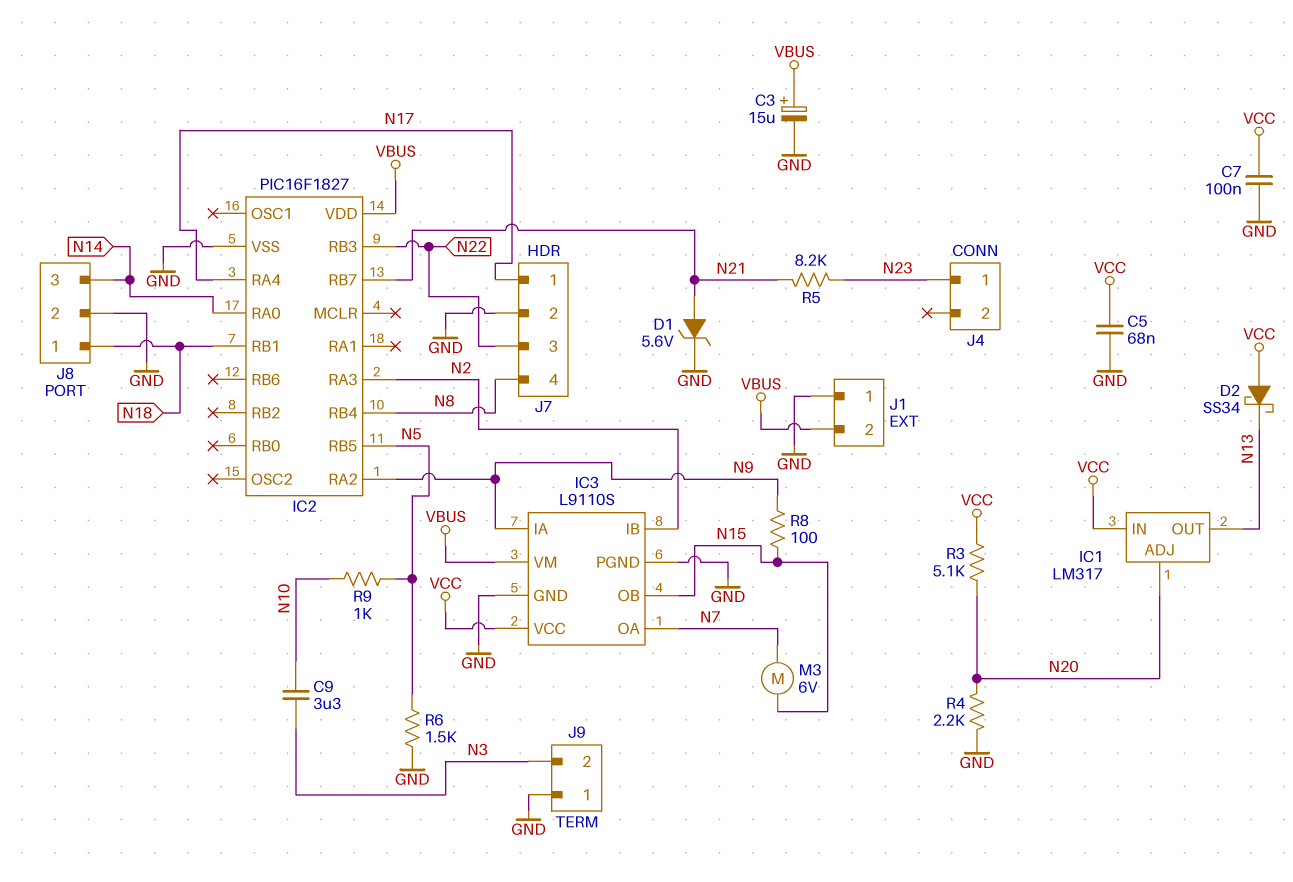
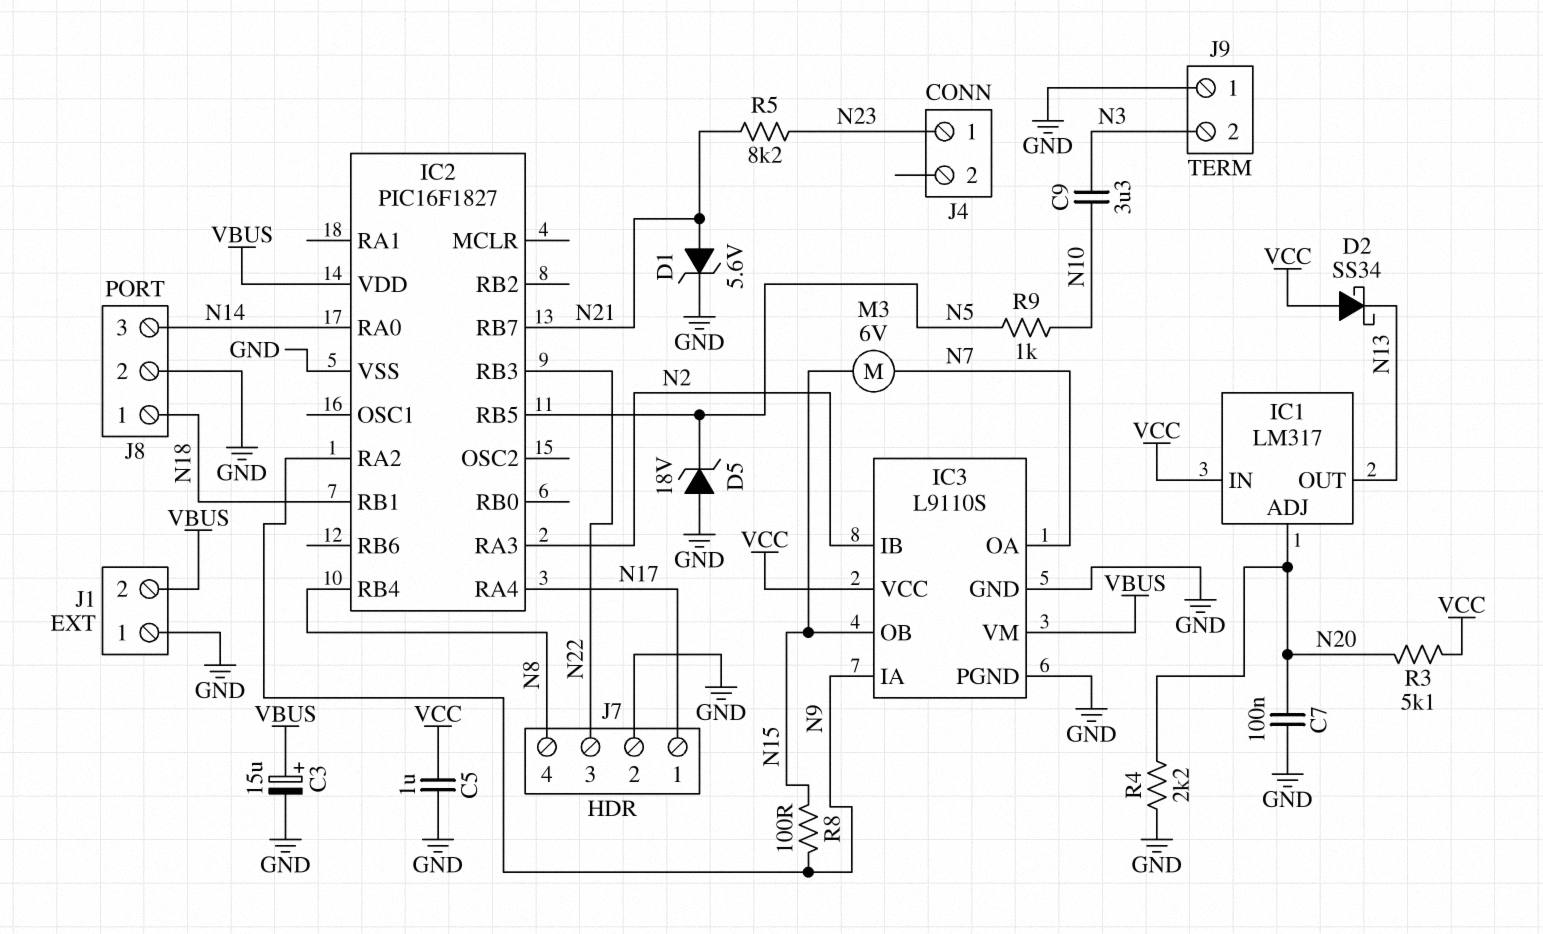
C5: 68nF (GND, VCC) -> 1uF (GND, VCC)
C7: 100nF (GND, VCC) -> 100nF (GND, N20)
D5: none -> zener 18V (A GND, K N5)
R6: 1.5k (GND, N5) -> none

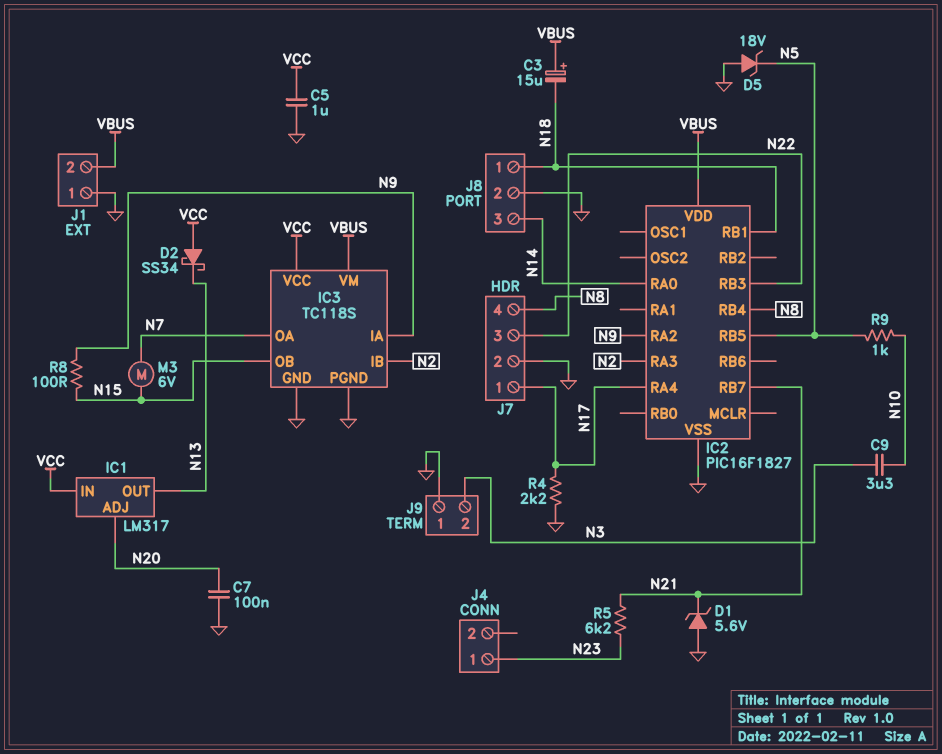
C3: 15uF (plus VBUS, minus GND) -> 15uF (plus VBUS, minus N18)
D1: zener 5.6V (A N21, K GND) -> zener 5.6V (A GND, K N21)
IC3: L9110S -> TC118S
R3: 5.1k (N20, VCC) -> none
R4: 2.2k (GND, N20) -> 2.2k (GND, N17)
R5: 8.2k (N21, N23) -> 6.2k (N21, N23)

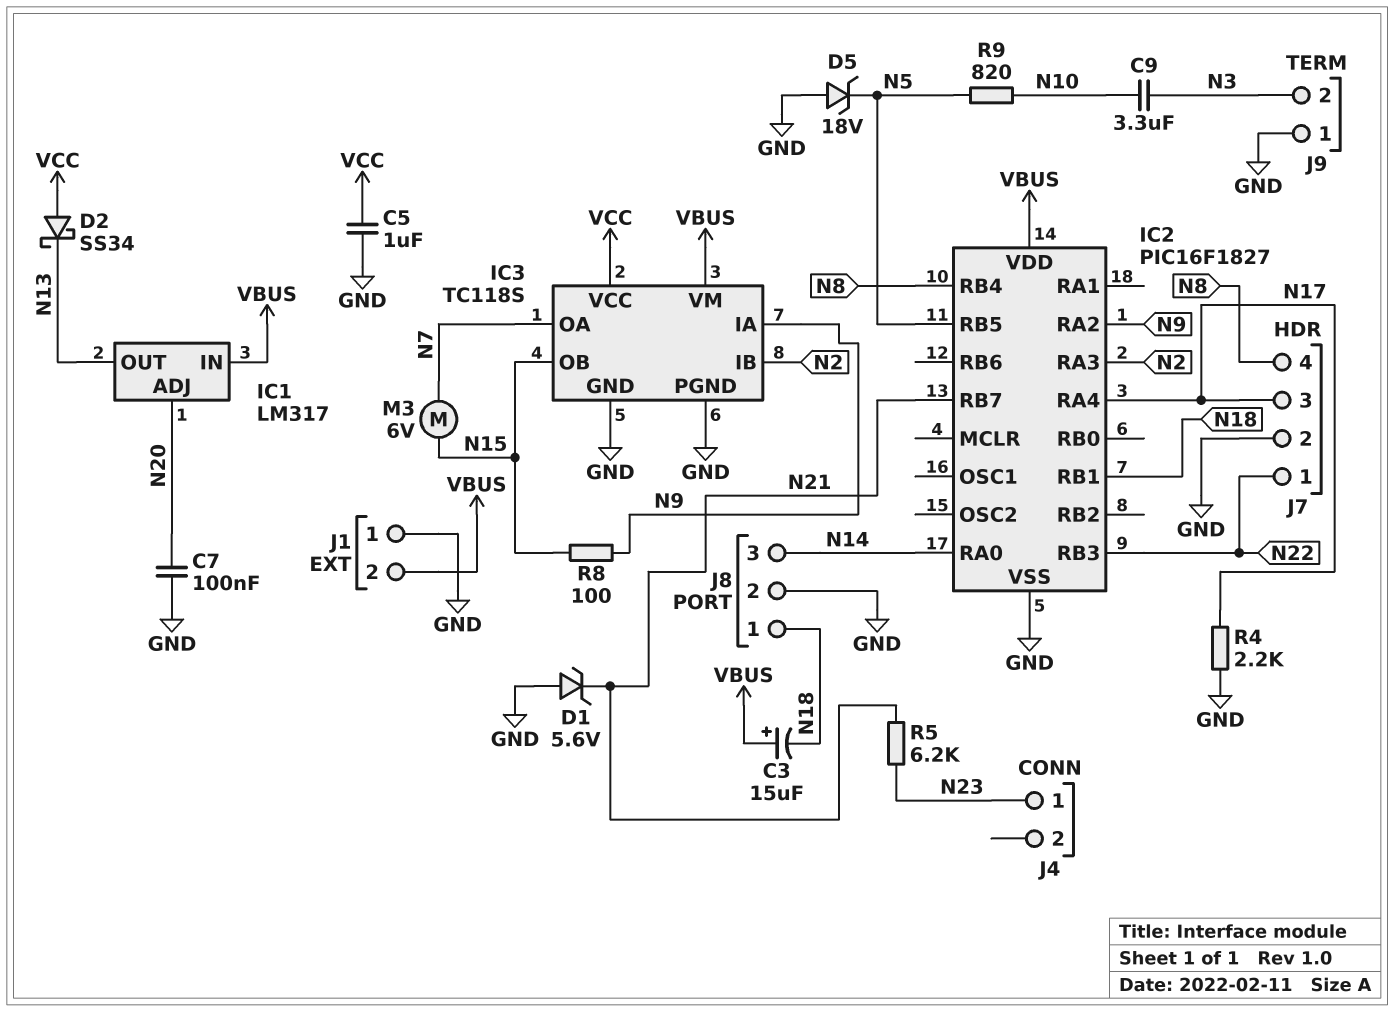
IC1 pin IN: VCC -> VBUS
J7 pin 1: N17 -> N22
J7 pin 3: N22 -> N17
R9: 1k (N5, N10) -> 820 (N5, N10)

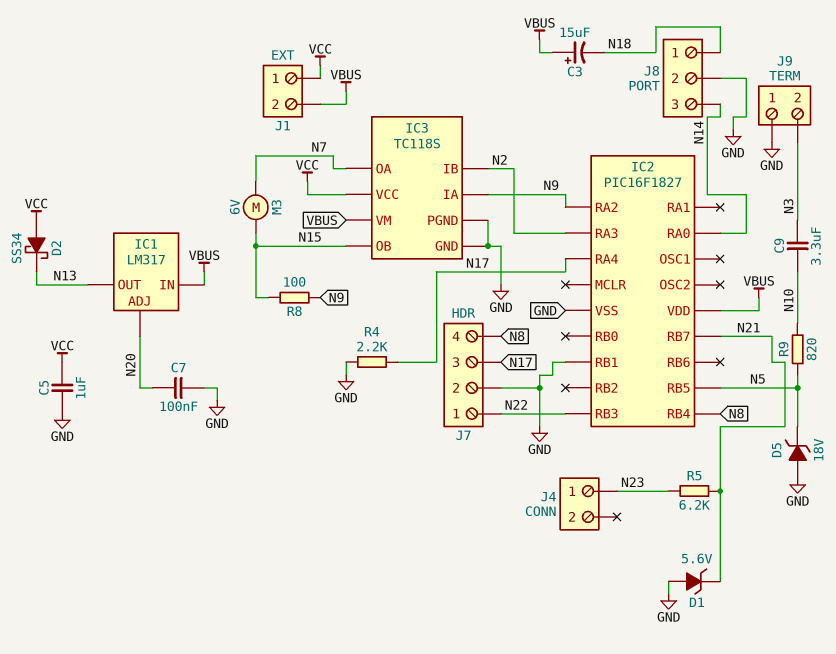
IC2 pin RB1: N18 -> GND
J1 pin 1: GND -> VCC

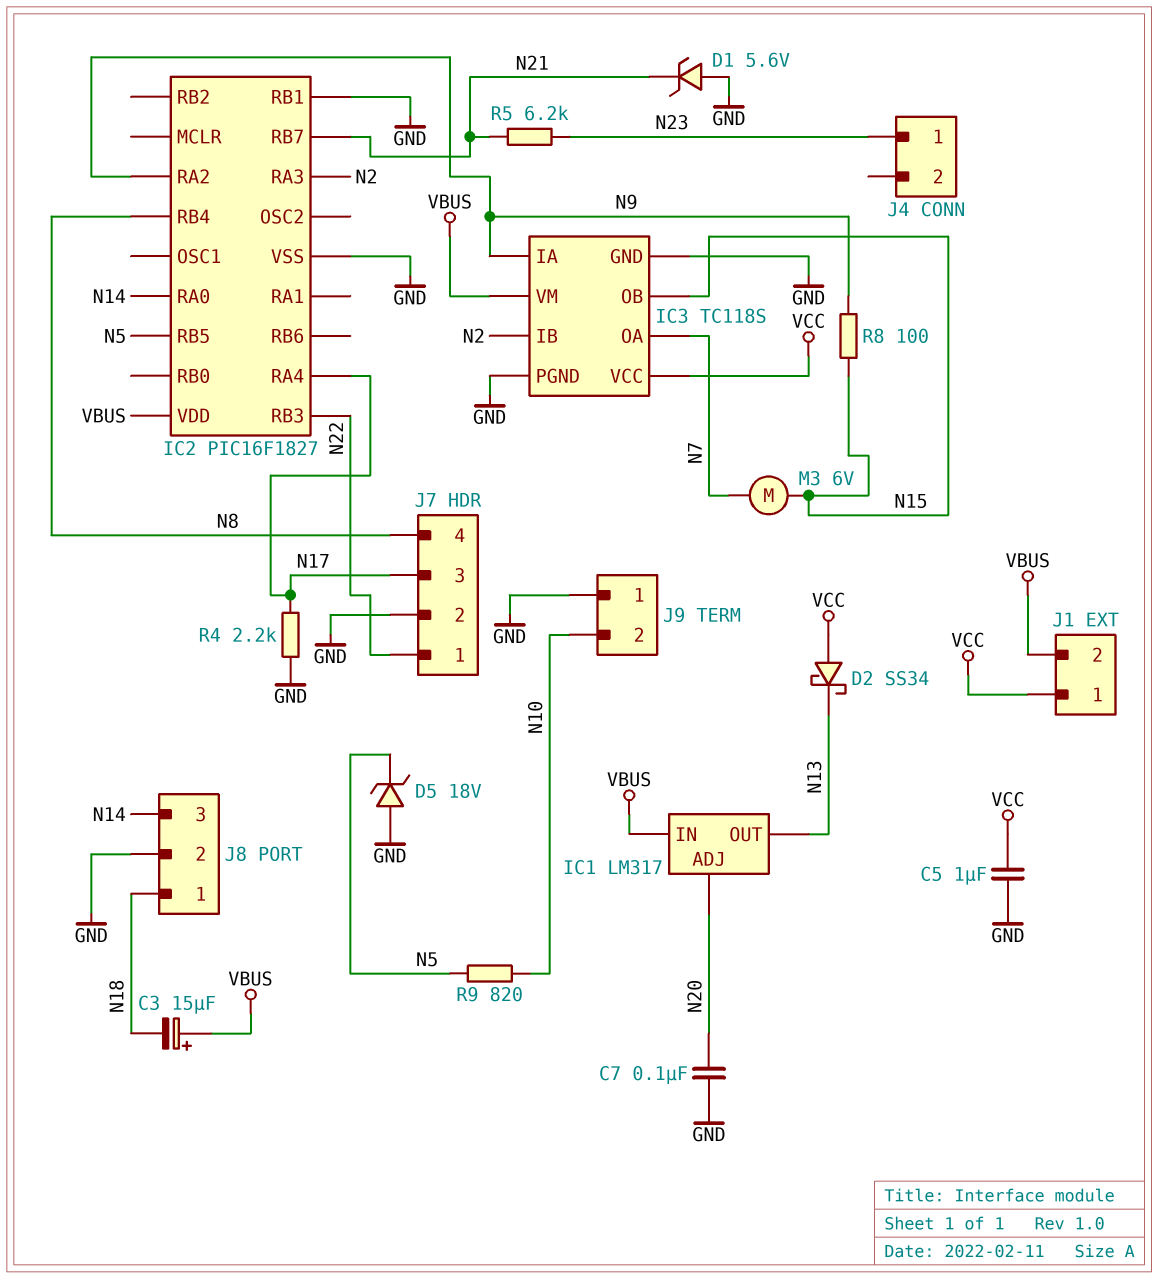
C9: 3.3uF (N3, N10) -> none
J9 pin 2: N3 -> N10

